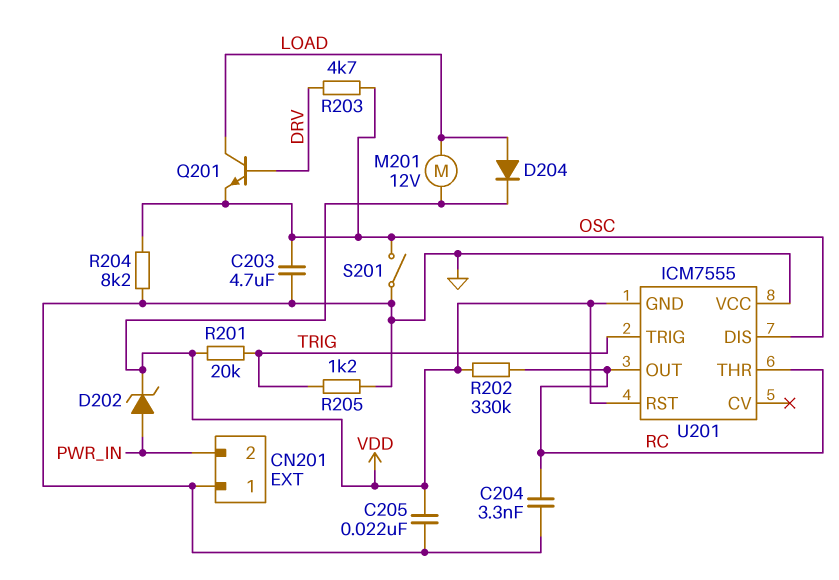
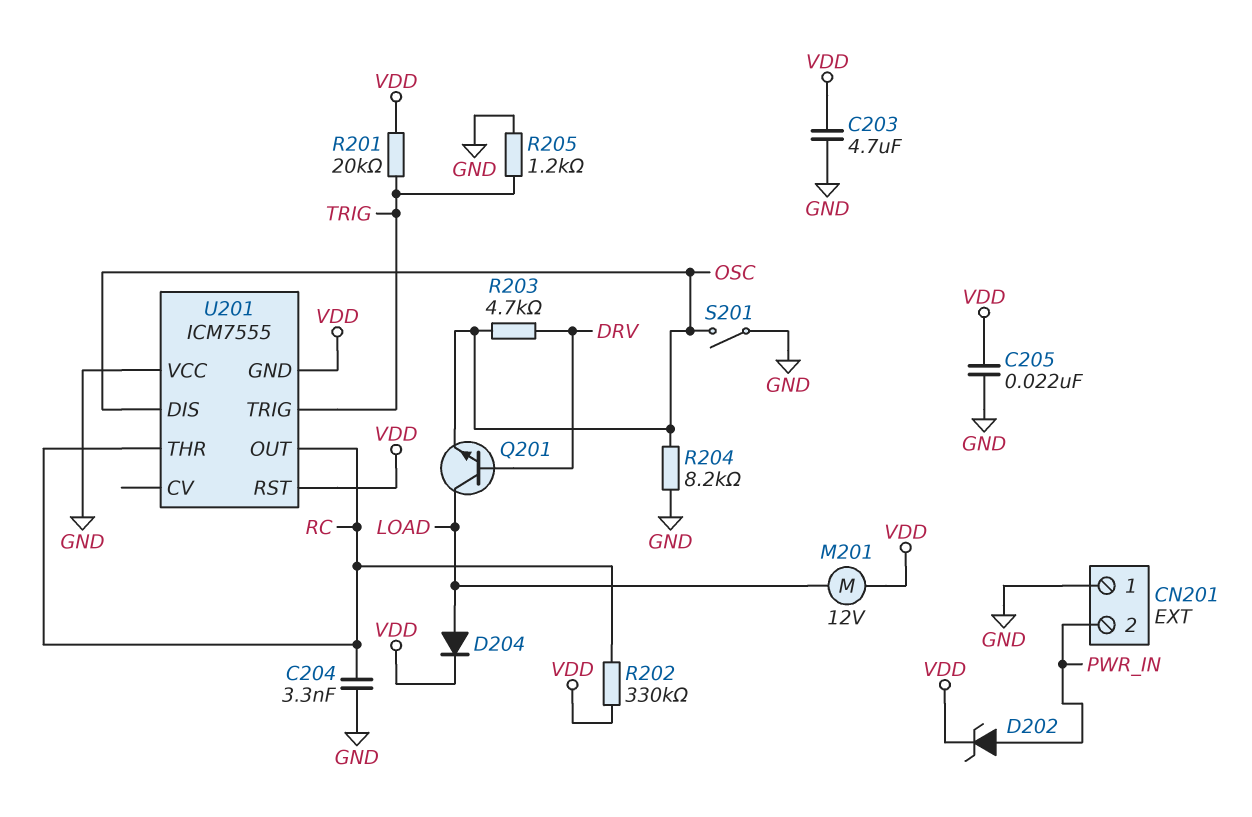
C203: 4.7uF (GND, OSC) -> 4.7uF (GND, VDD)

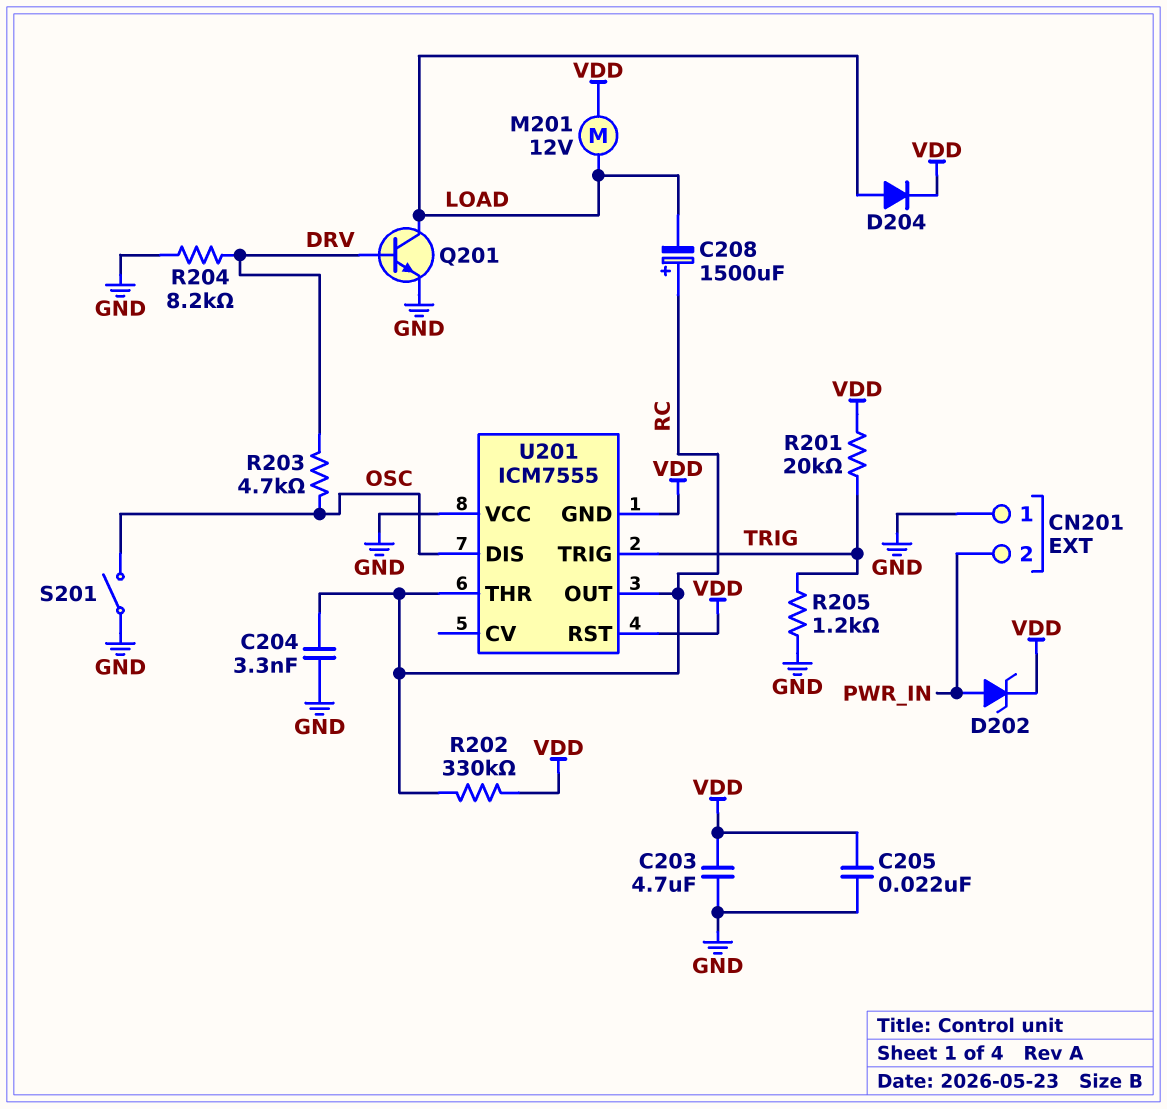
C208: none -> 1500uF (plus RC, minus LOAD)
Q201: NPN (B DRV, C LOAD, E OSC) -> NPN (B DRV, C LOAD, E GND)
R204: 8.2k (GND, OSC) -> 8.2k (DRV, GND)

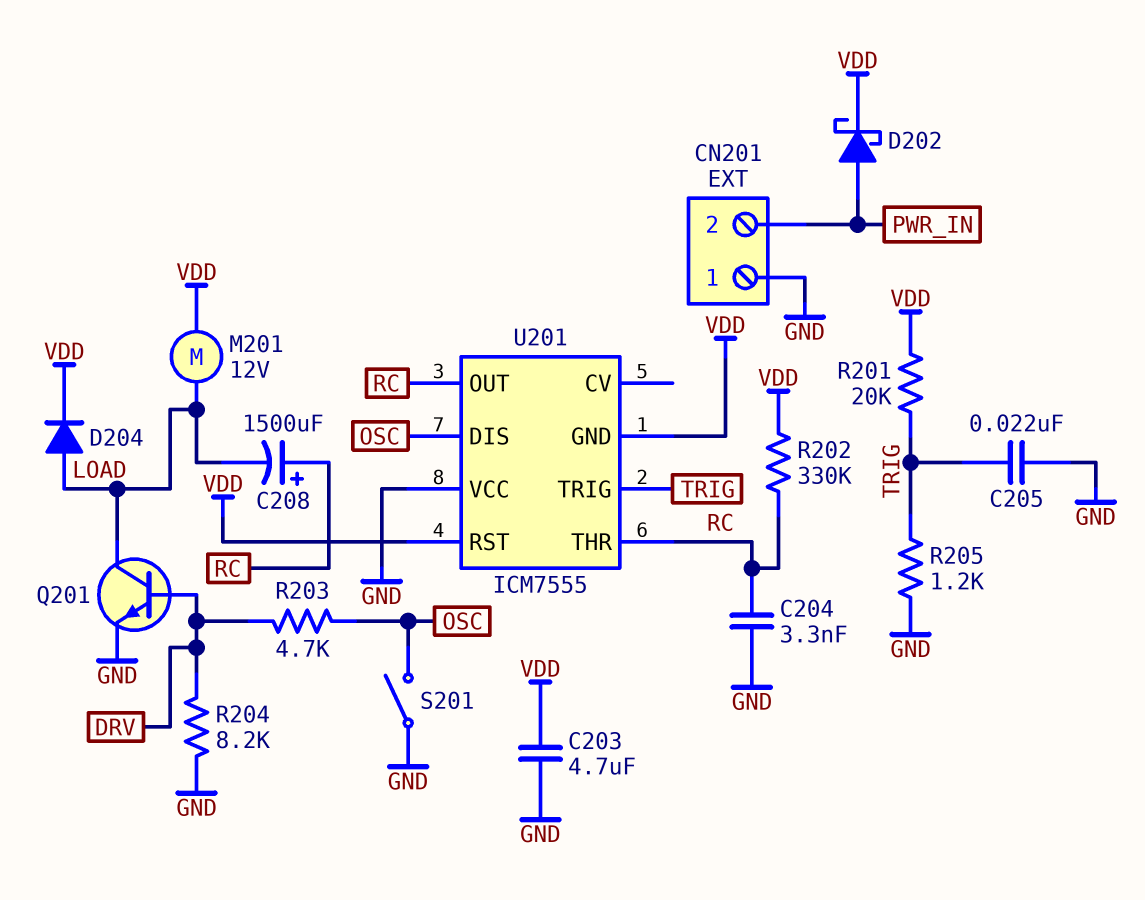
C205: 22nF (GND, VDD) -> 22nF (GND, TRIG)
D202: zener (A PWR_IN, K VDD) -> schottky (A PWR_IN, K VDD)

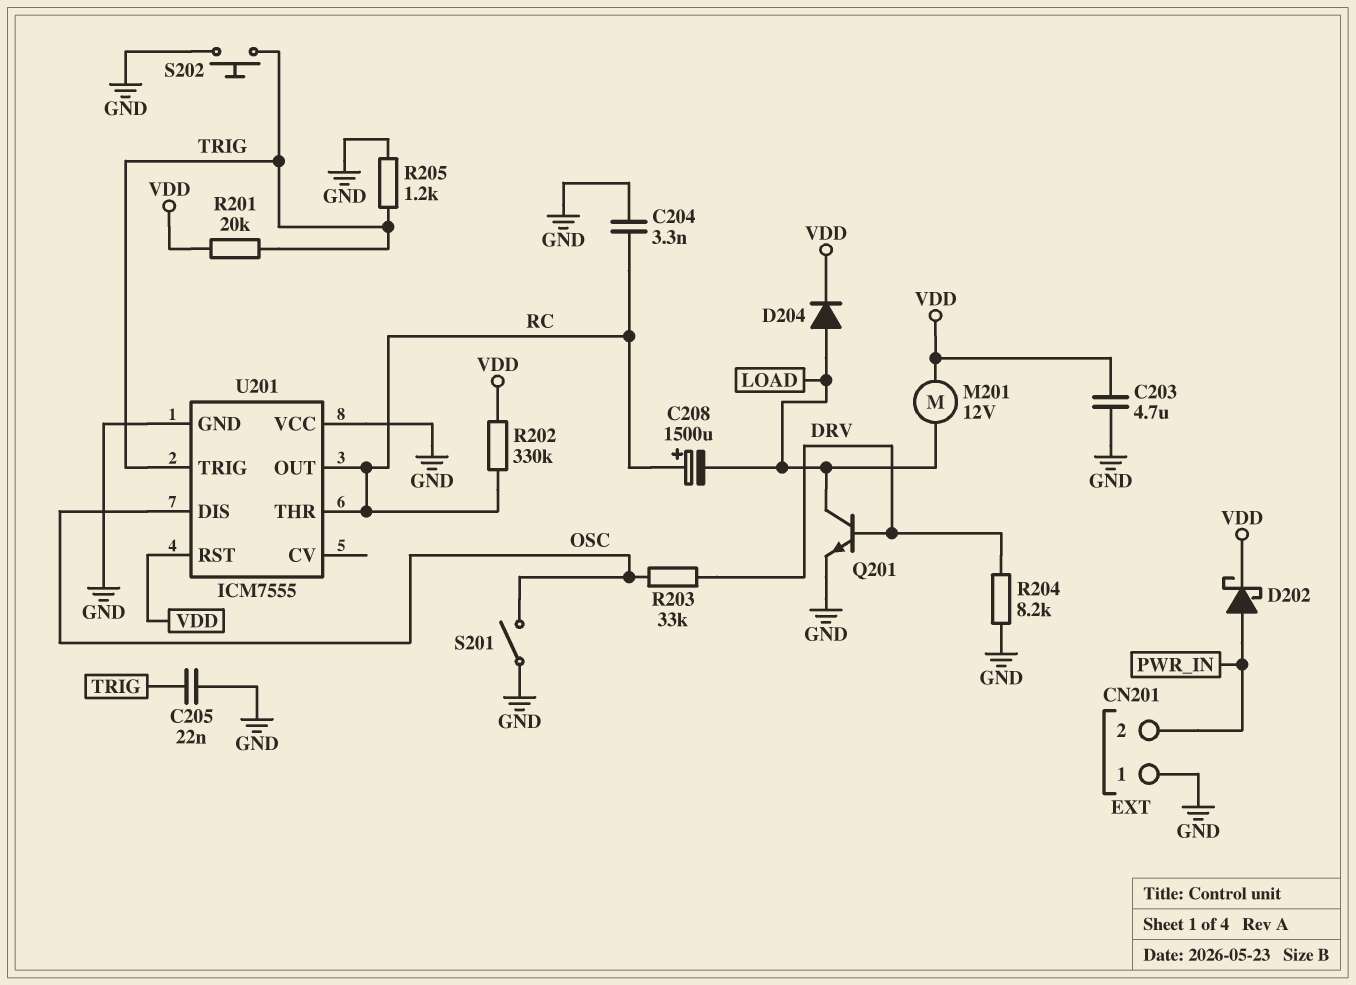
R203: 4.7k (DRV, OSC) -> 33k (DRV, OSC)
S202: none -> button (GND, TRIG)
U201 pin GND: VDD -> GND

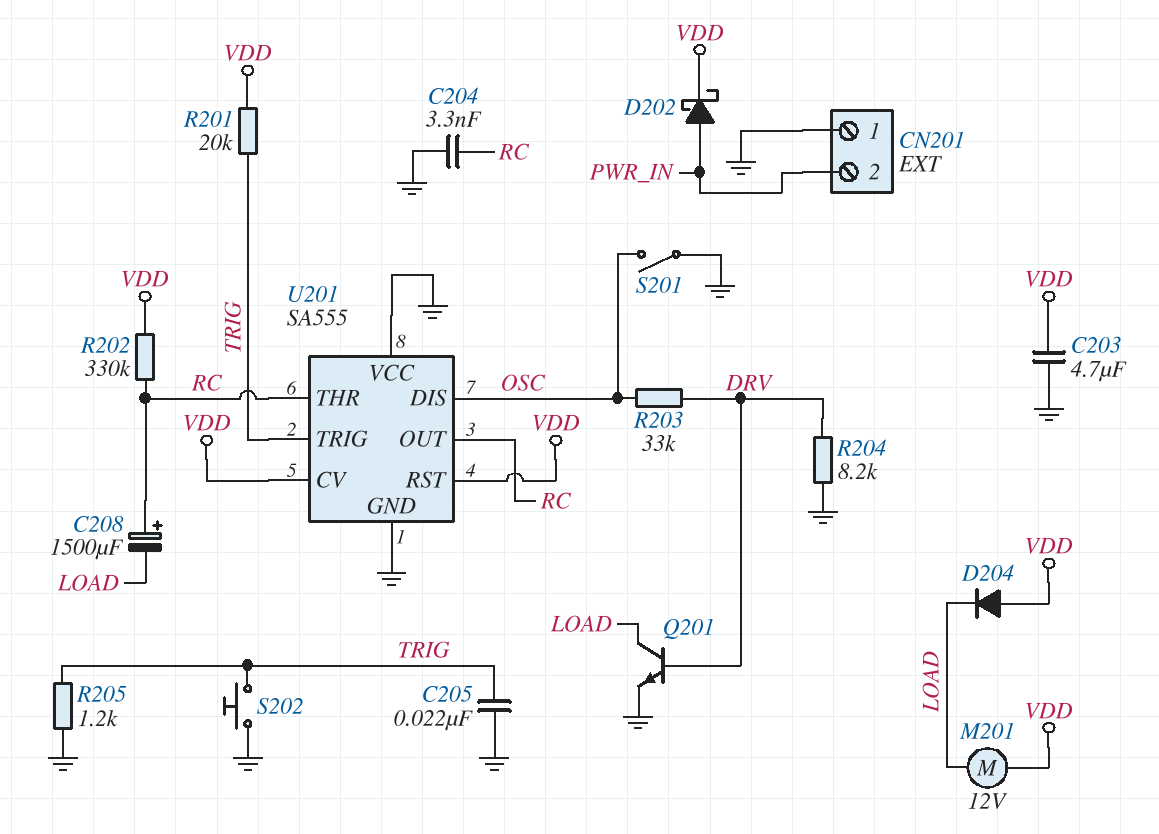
D204: diode (A LOAD, K VDD) -> diode (A VDD, K LOAD)
U201: ICM7555 -> SA555
U201 pin CV: none -> VDD

